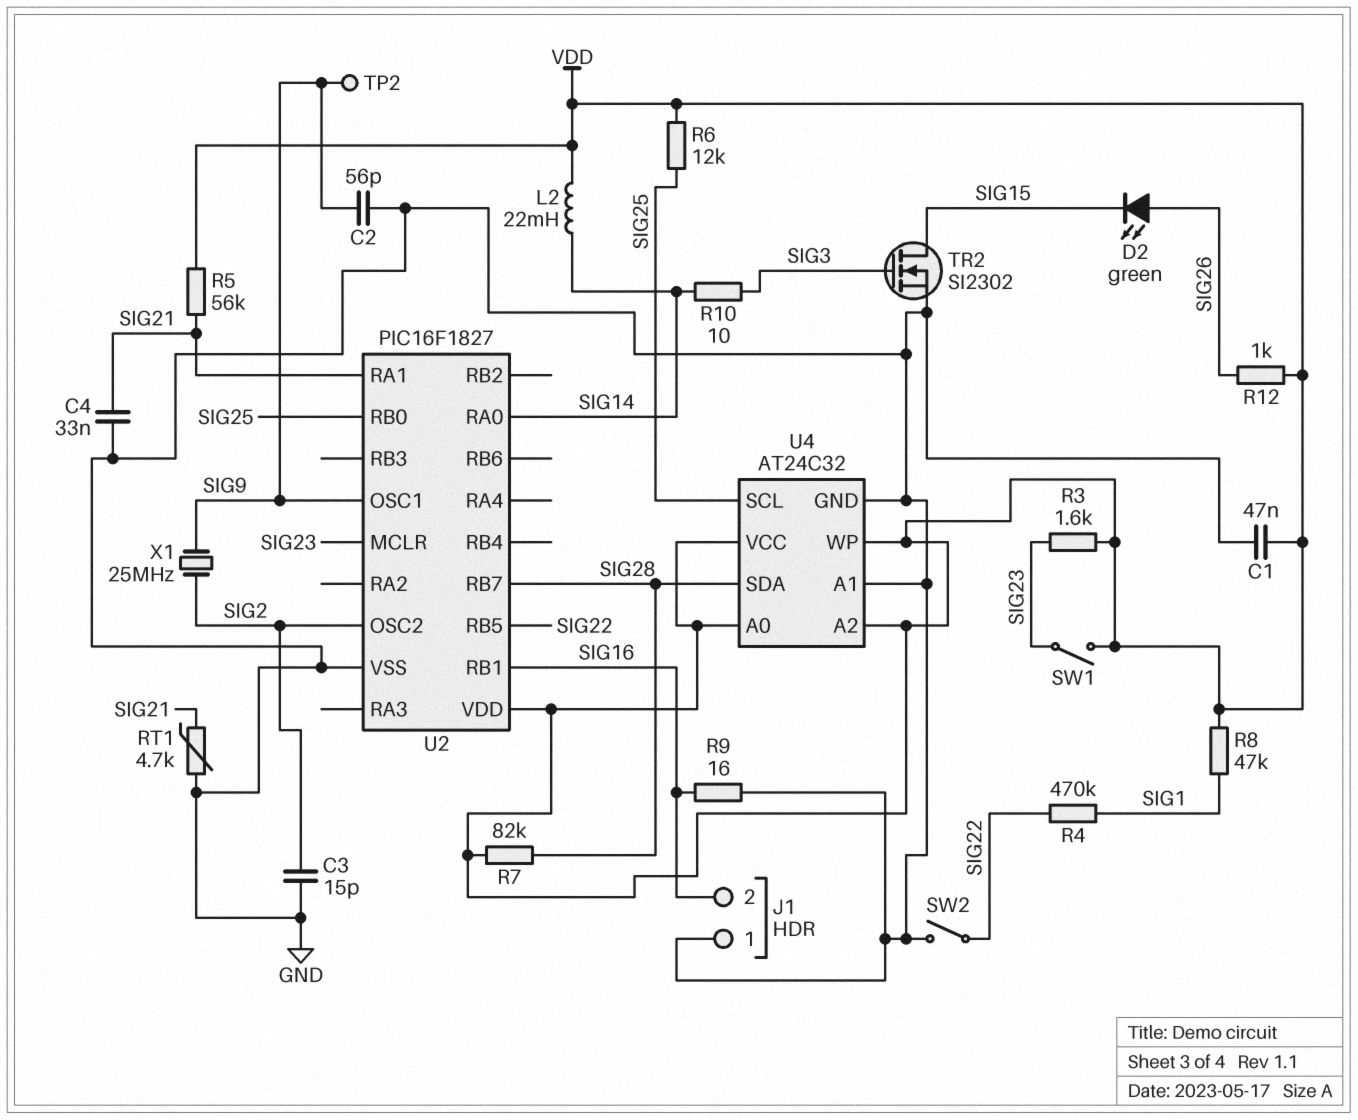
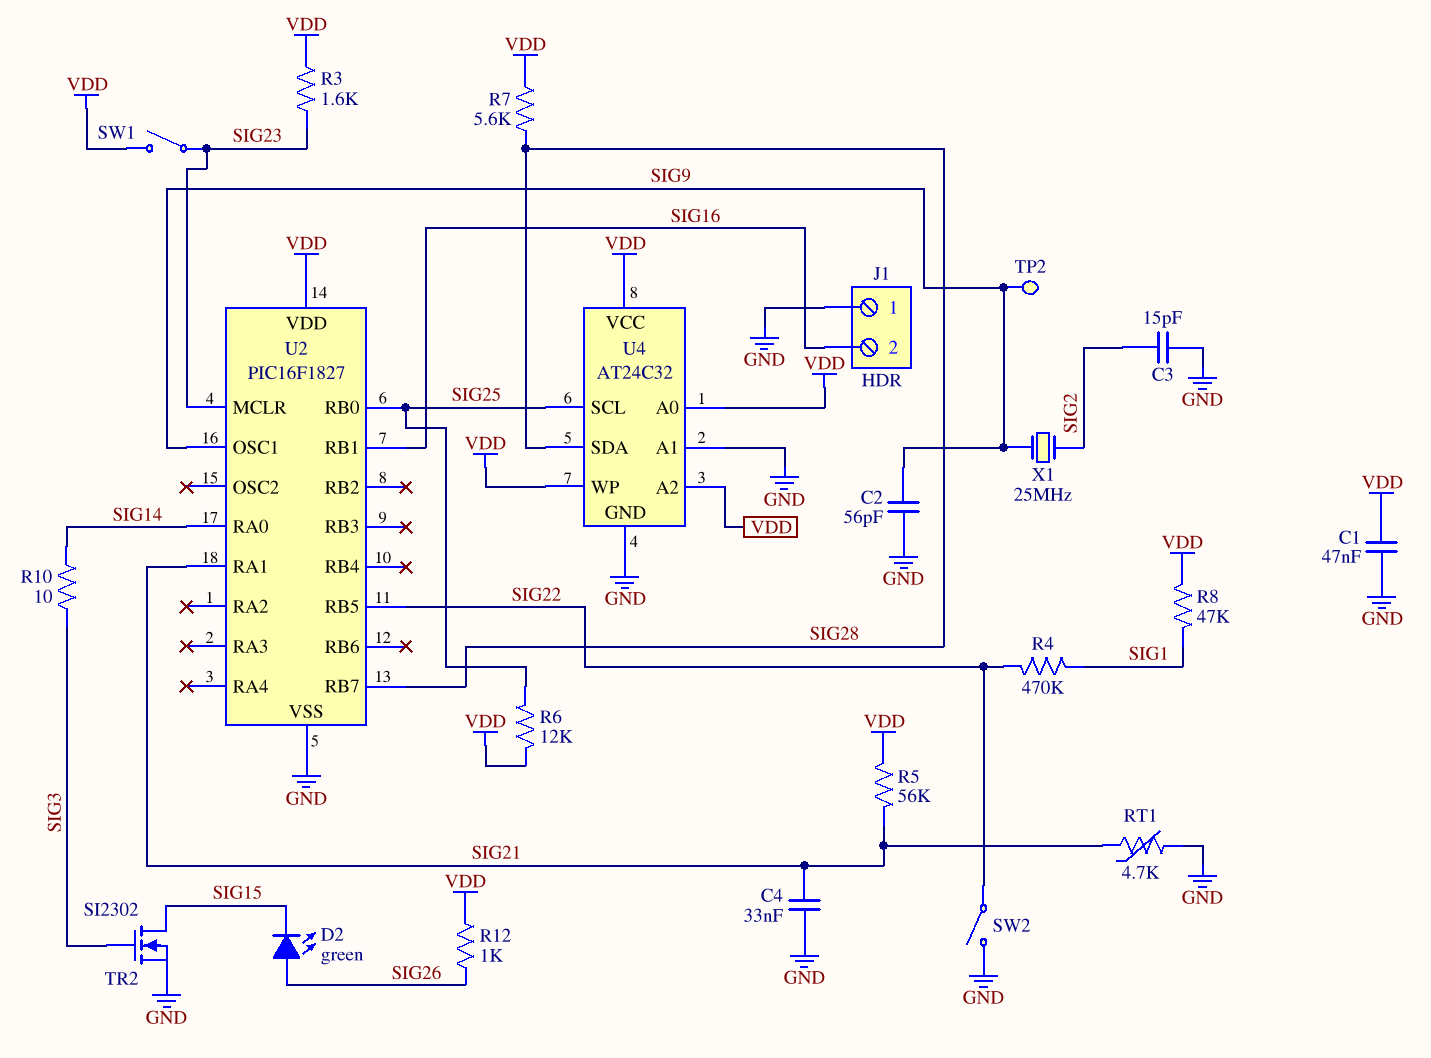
L2: 22mH (SIG14, VDD) -> none
R7: 82k (SIG28, VDD) -> 5.6k (SIG28, VDD)
R9: 16 (GND, SIG16) -> none
U2 pin OSC2: SIG2 -> none

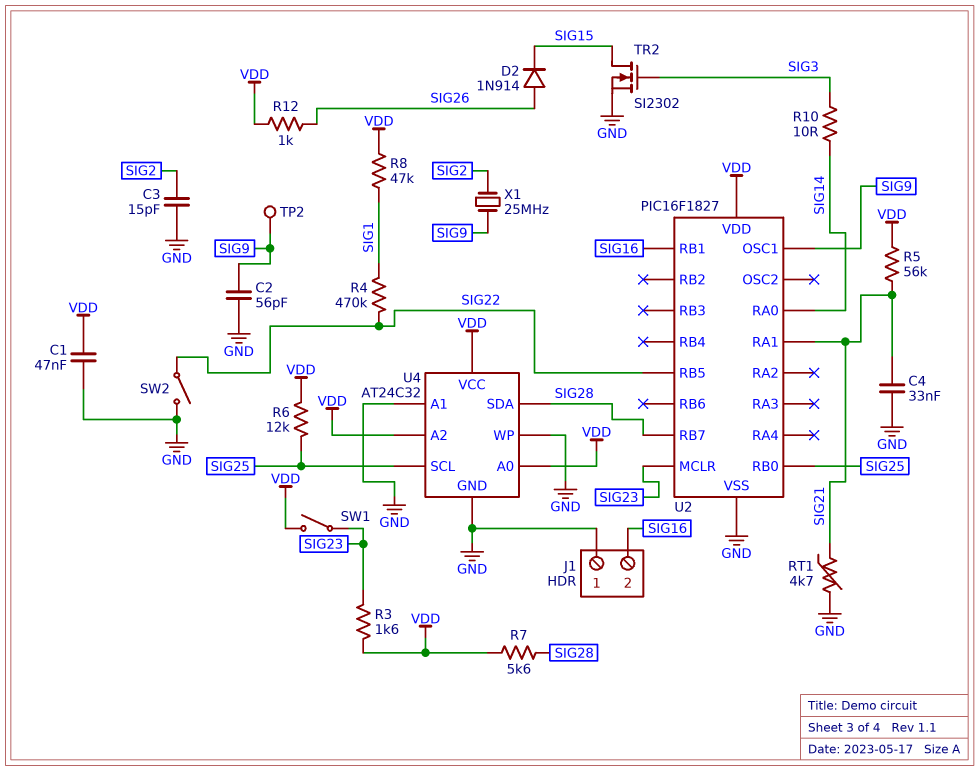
D2: LED green (A SIG26, K SIG15) -> diode 1N914 (A SIG26, K SIG15)
U4 pin WP: VDD -> GND

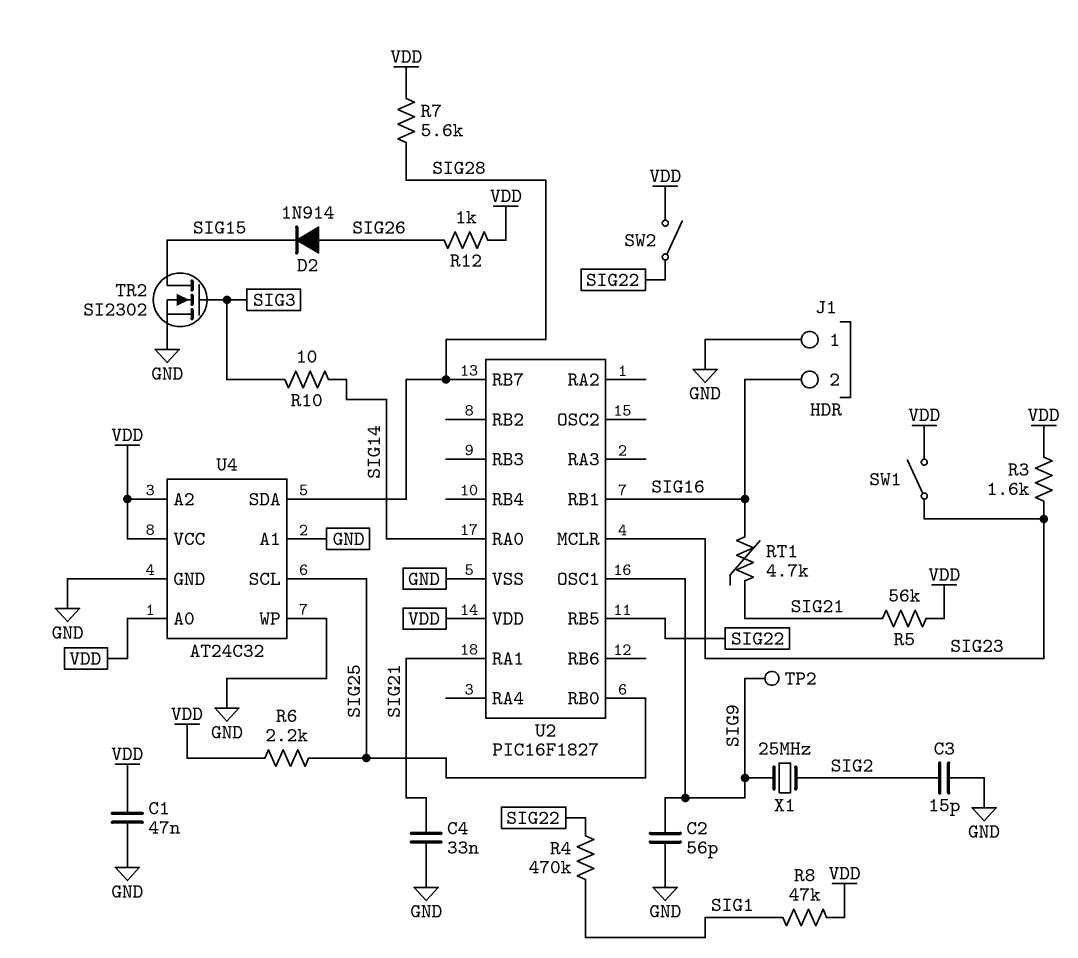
R6: 12k (SIG25, VDD) -> 2.2k (SIG25, VDD)
RT1: 4.7k (GND, SIG21) -> 4.7k (SIG16, SIG21)
SW2: switch (GND, SIG22) -> switch (SIG22, VDD)

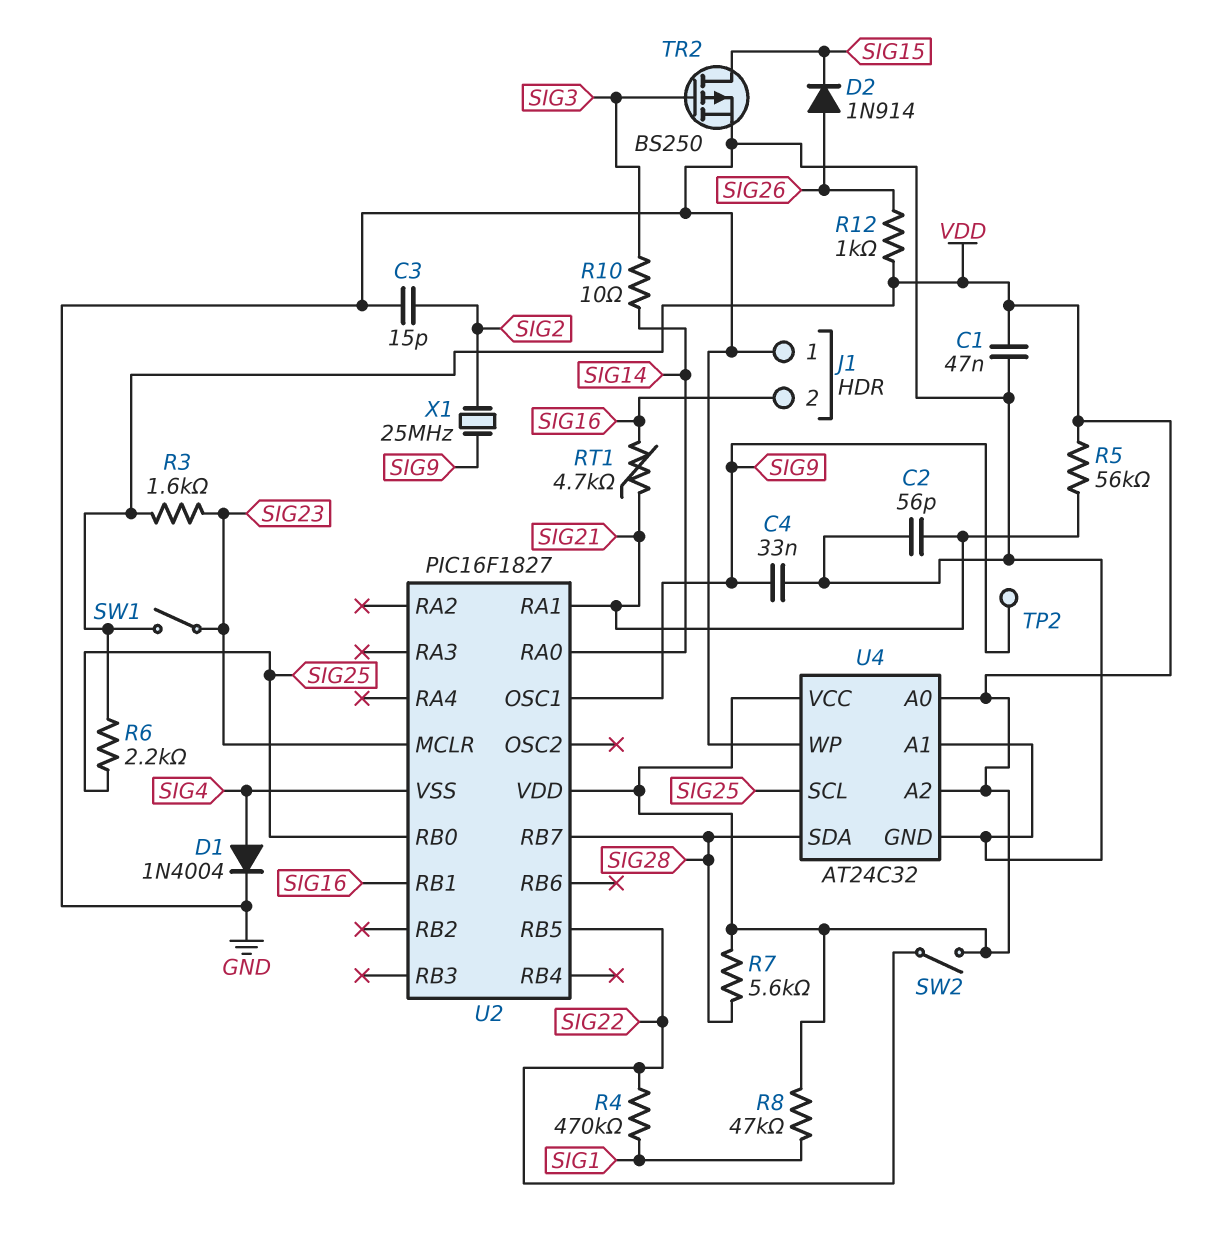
C2: 56pF (GND, SIG9) -> 56pF (GND, SIG21)
C4: 33nF (GND, SIG21) -> 33nF (GND, SIG9)
D1: none -> diode 1N4004 (A SIG4, K GND)
TR2: NMOS SI2302 (G SIG3, D SIG15, S GND) -> PMOS BS250 (G SIG3, D SIG15, S GND)
U2 pin VSS: GND -> SIG4

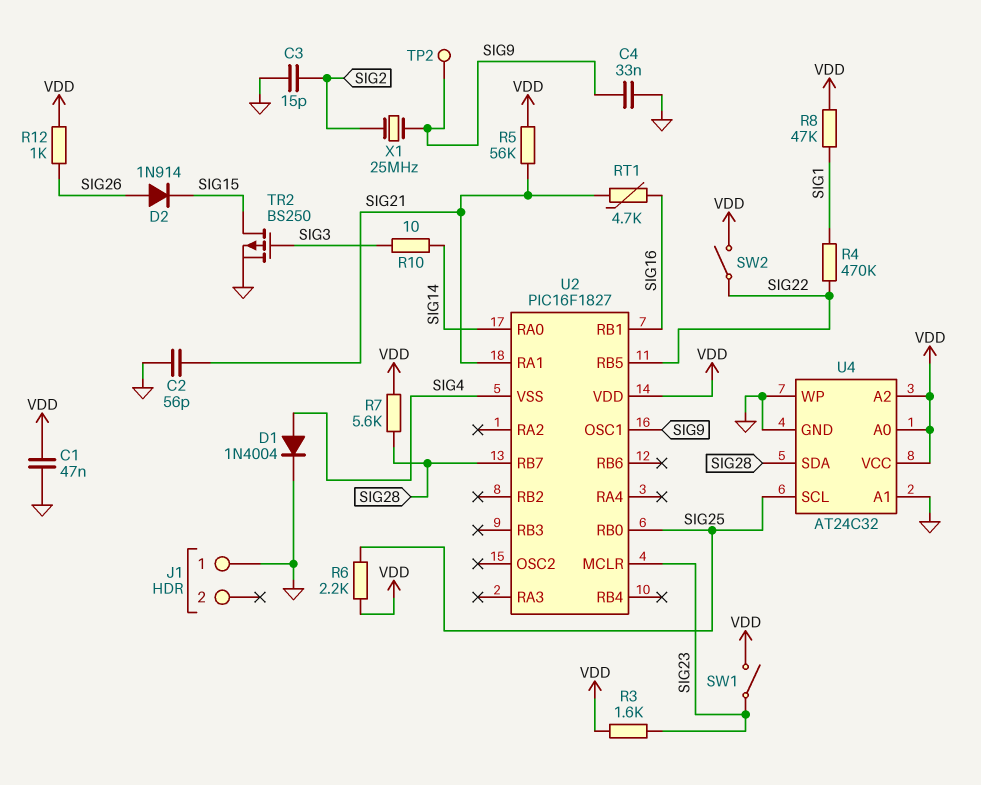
J1 pin 2: SIG16 -> none

